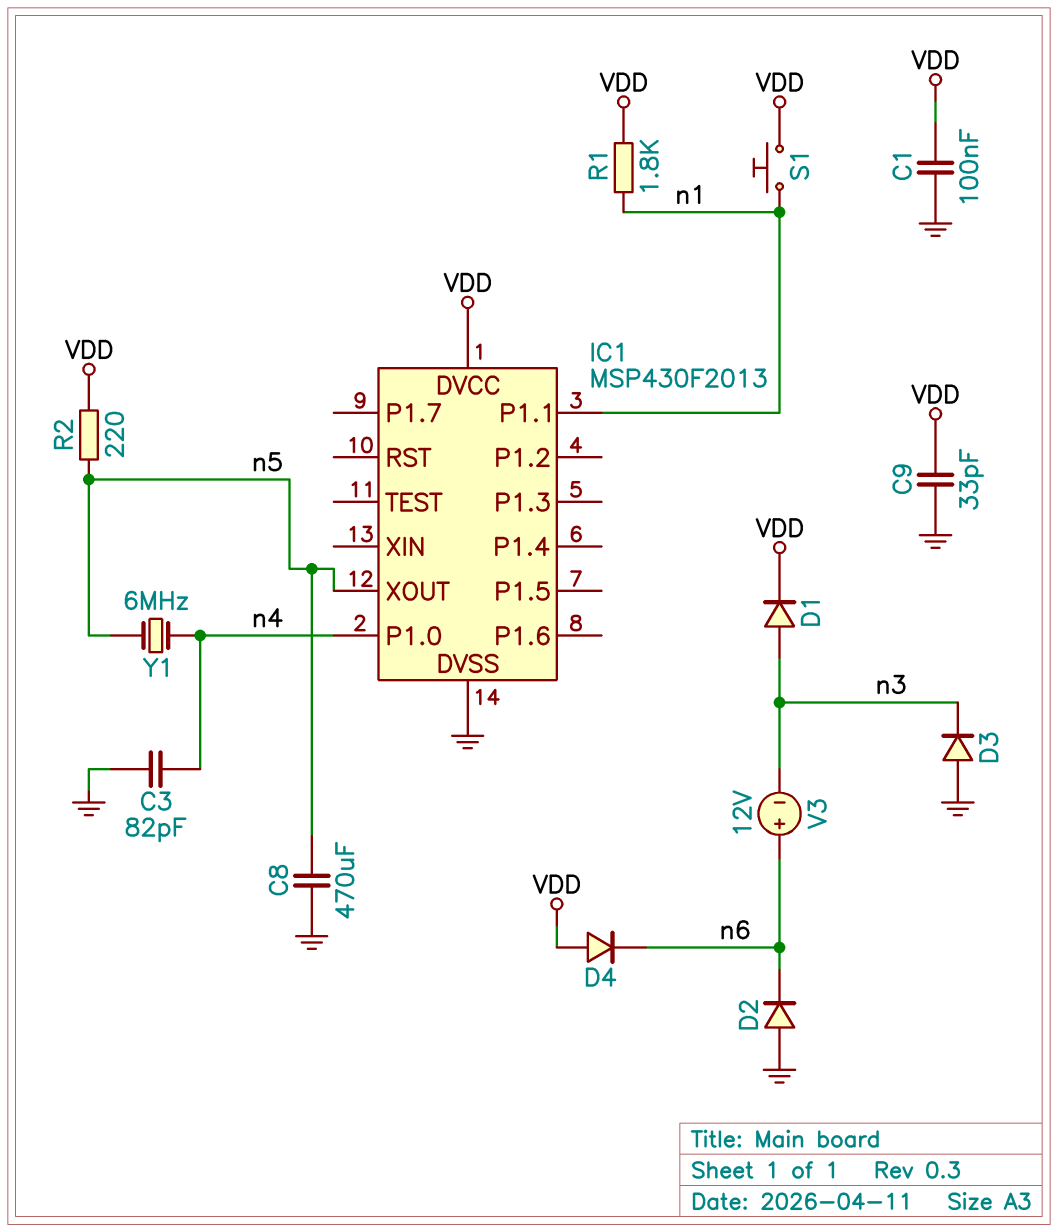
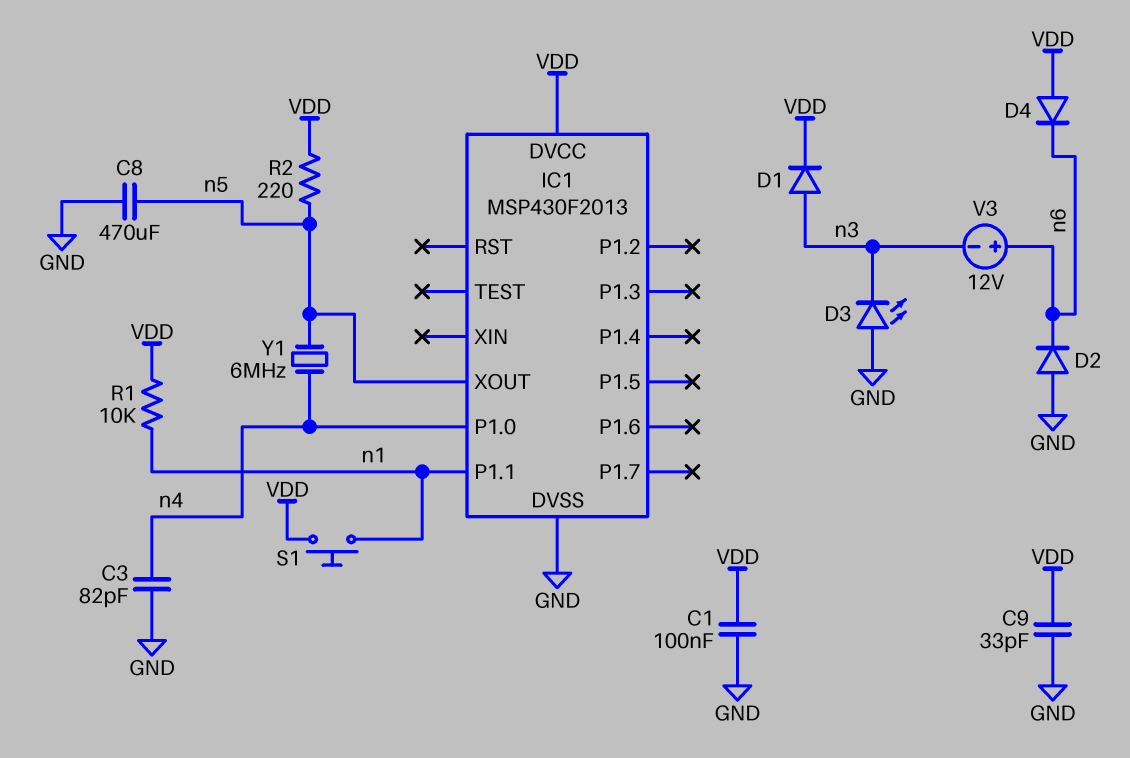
D3: diode (A GND, K n3) -> LED (A GND, K n3)
R1: 1.8k (VDD, n1) -> 10k (VDD, n1)

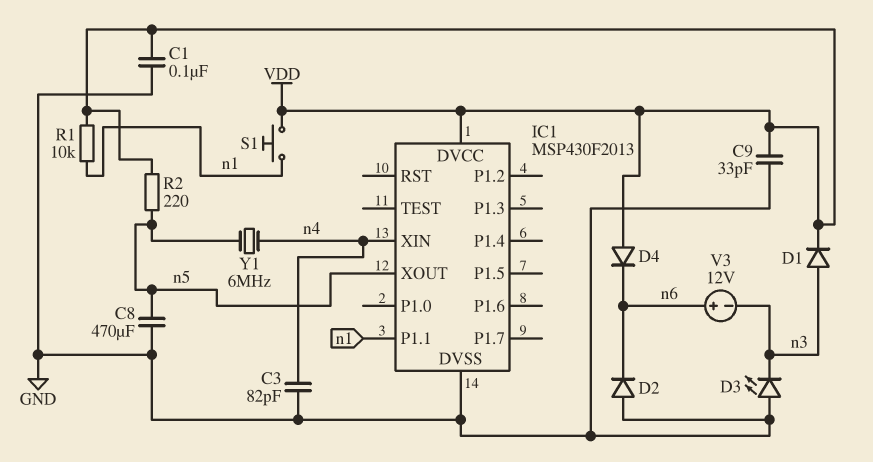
IC1 pin P1.0: n4 -> none
IC1 pin XIN: none -> n4

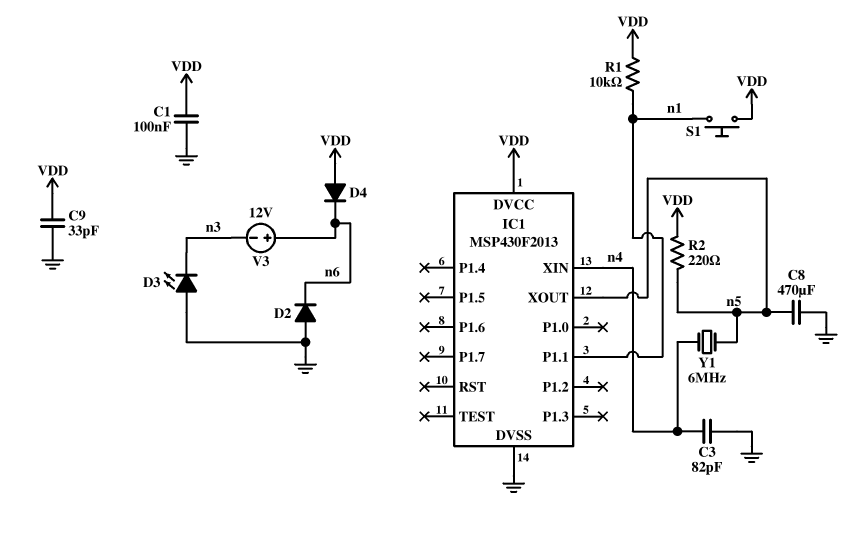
D1: diode (A n3, K VDD) -> none

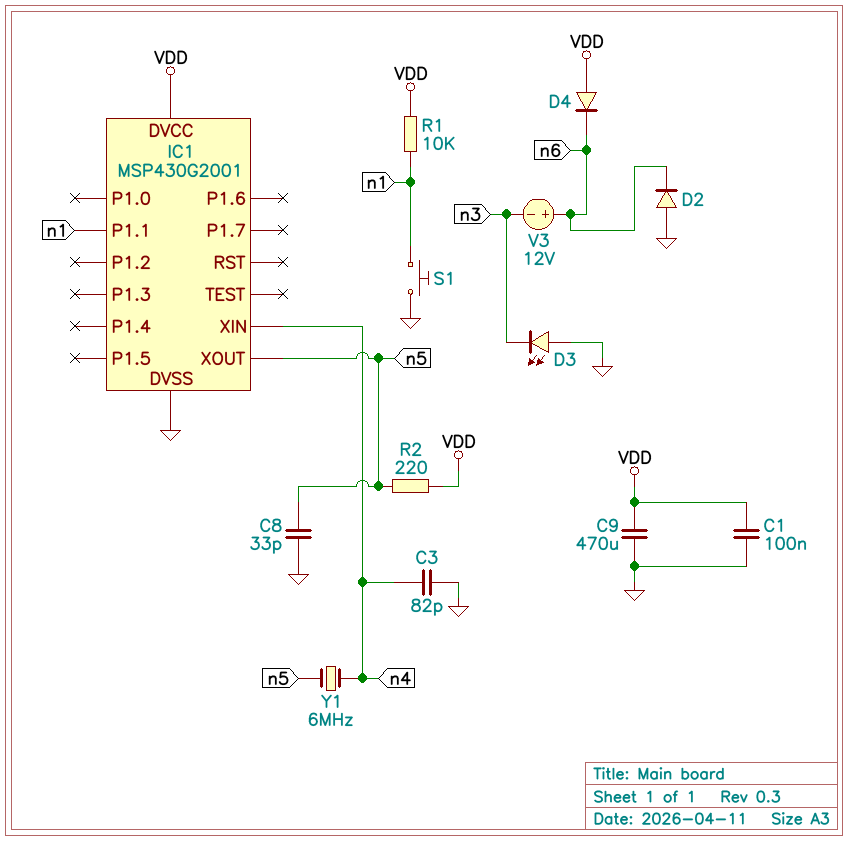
C8: 470uF (GND, n5) -> 33pF (GND, n5)
C9: 33pF (GND, VDD) -> 470uF (GND, VDD)
IC1: MSP430F2013 -> MSP430G2001
S1: button (VDD, n1) -> button (GND, n1)

